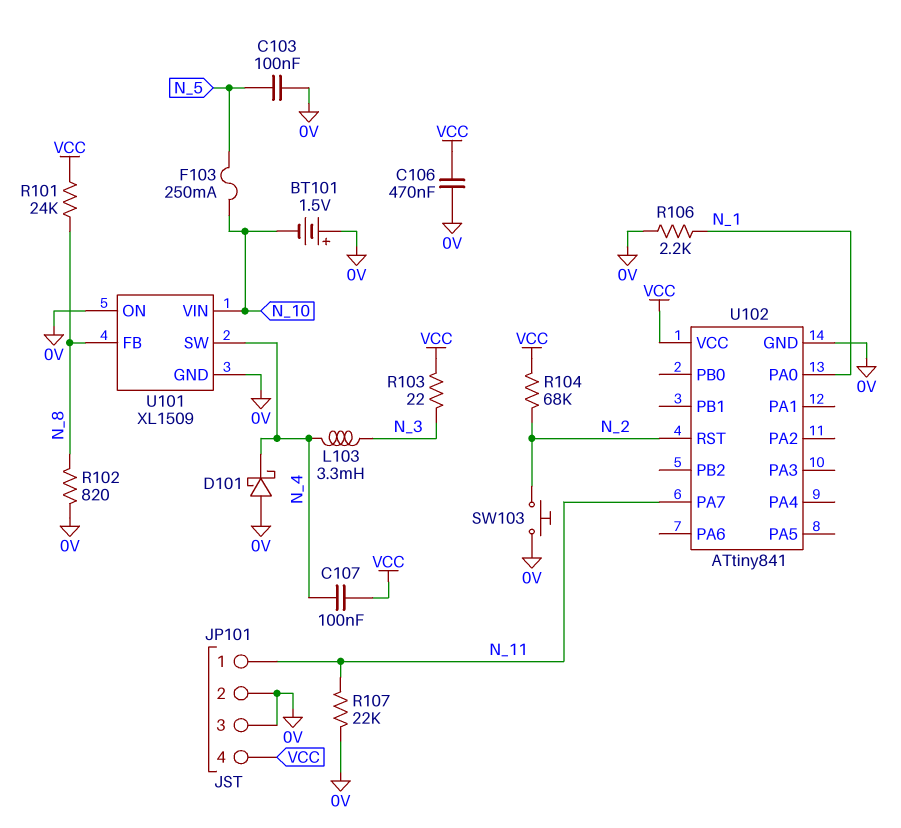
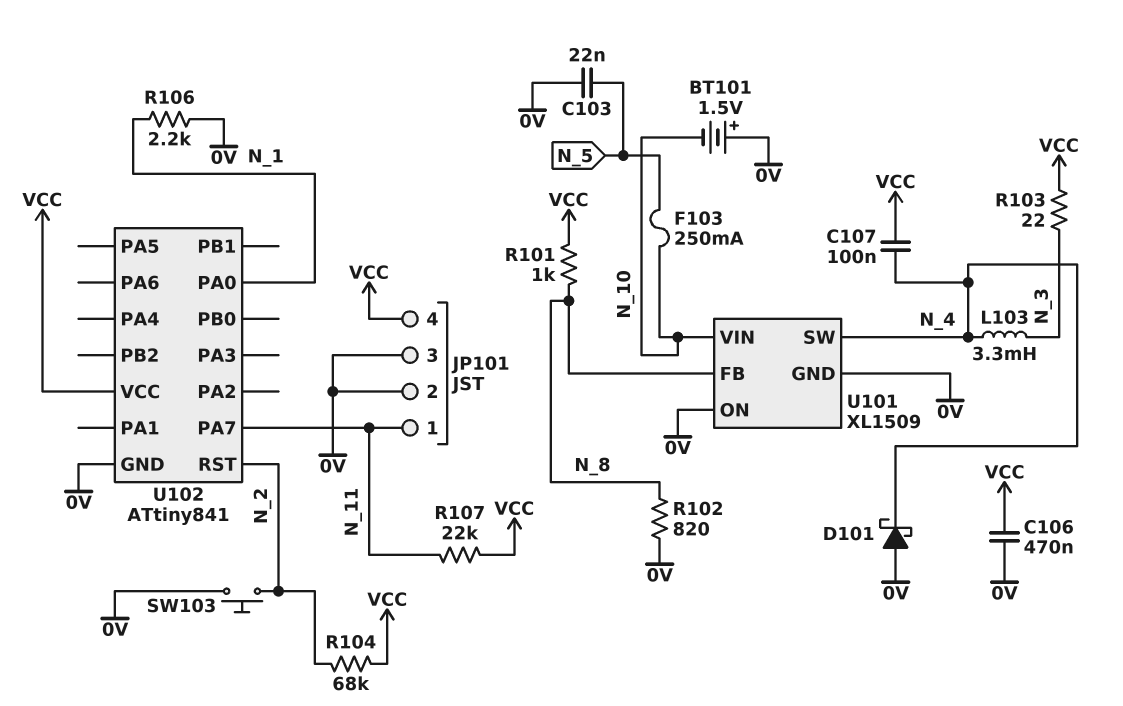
C103: 100nF (0V, N_5) -> 22nF (0V, N_5)
R101: 24k (N_8, VCC) -> 1k (N_8, VCC)
R107: 22k (0V, N_11) -> 22k (N_11, VCC)

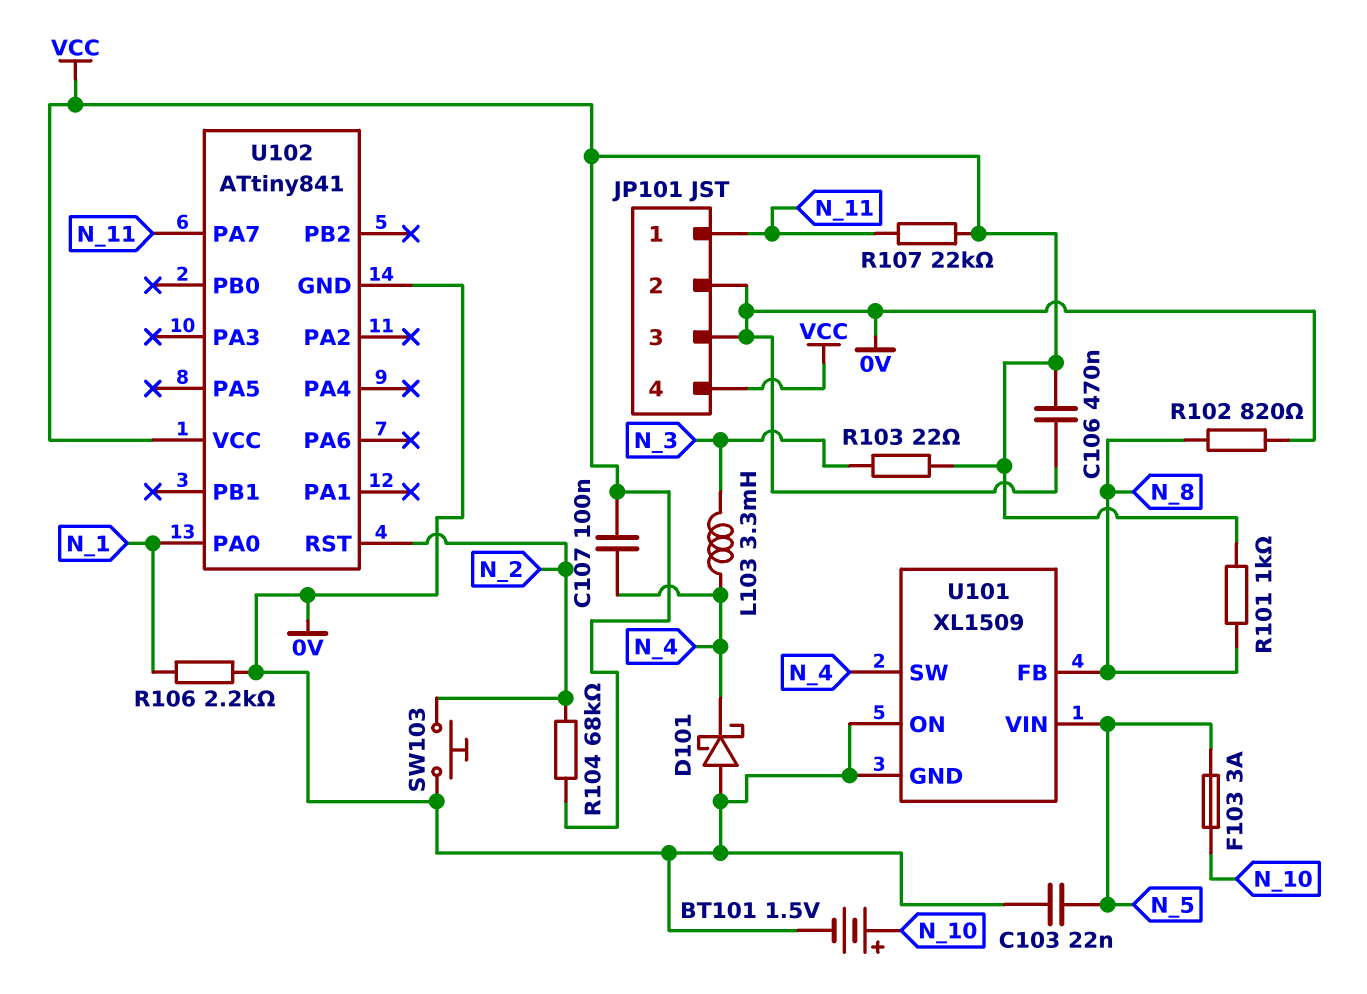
BT101: 1.5V (plus 0V, minus N_10) -> 1.5V (plus N_10, minus 0V)
F103: 250mA (N_5, N_10) -> 3A (N_5, N_10)
U101 pin VIN: N_10 -> N_5

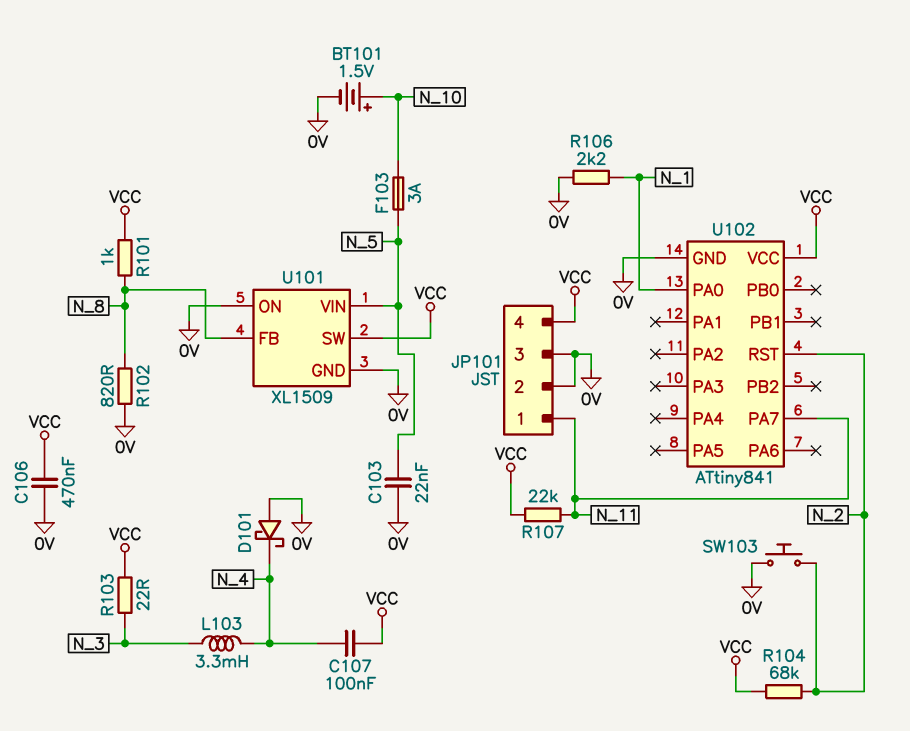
U101 pin SW: N_4 -> VCC

